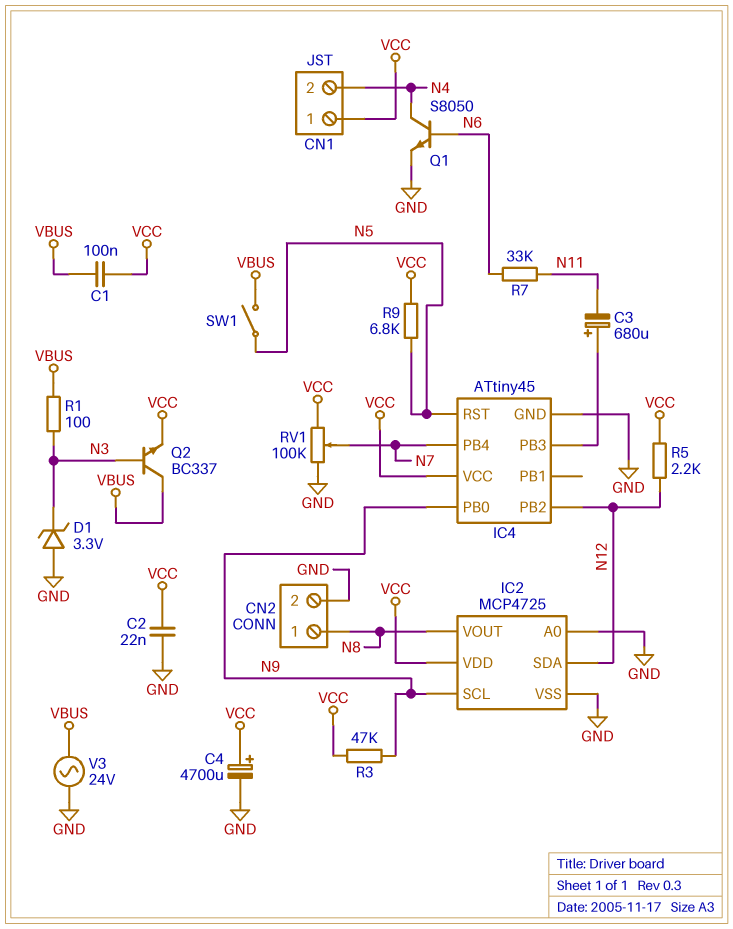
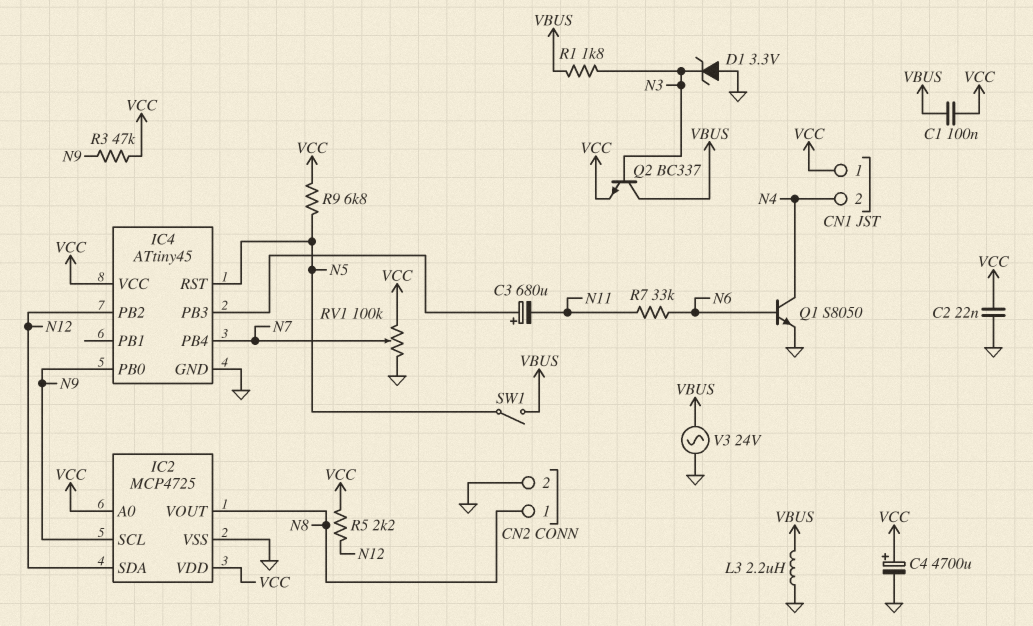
IC2 pin A0: GND -> VCC
L3: none -> 2.2uH (GND, VBUS)
R1: 100 (N3, VBUS) -> 1.8k (N3, VBUS)

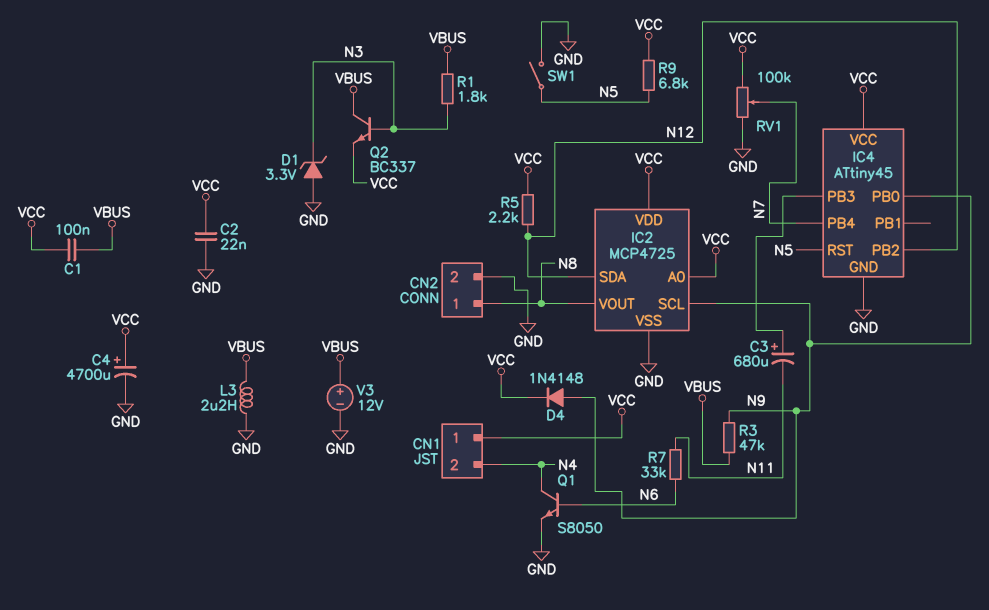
D4: none -> diode 1N4148 (A N9, K VCC)
R3: 47k (N9, VCC) -> 47k (N9, VBUS)
SW1: switch (N5, VBUS) -> switch (GND, N5)
V3: AC 24V (GND, VBUS) -> 12V (plus VBUS, minus GND)

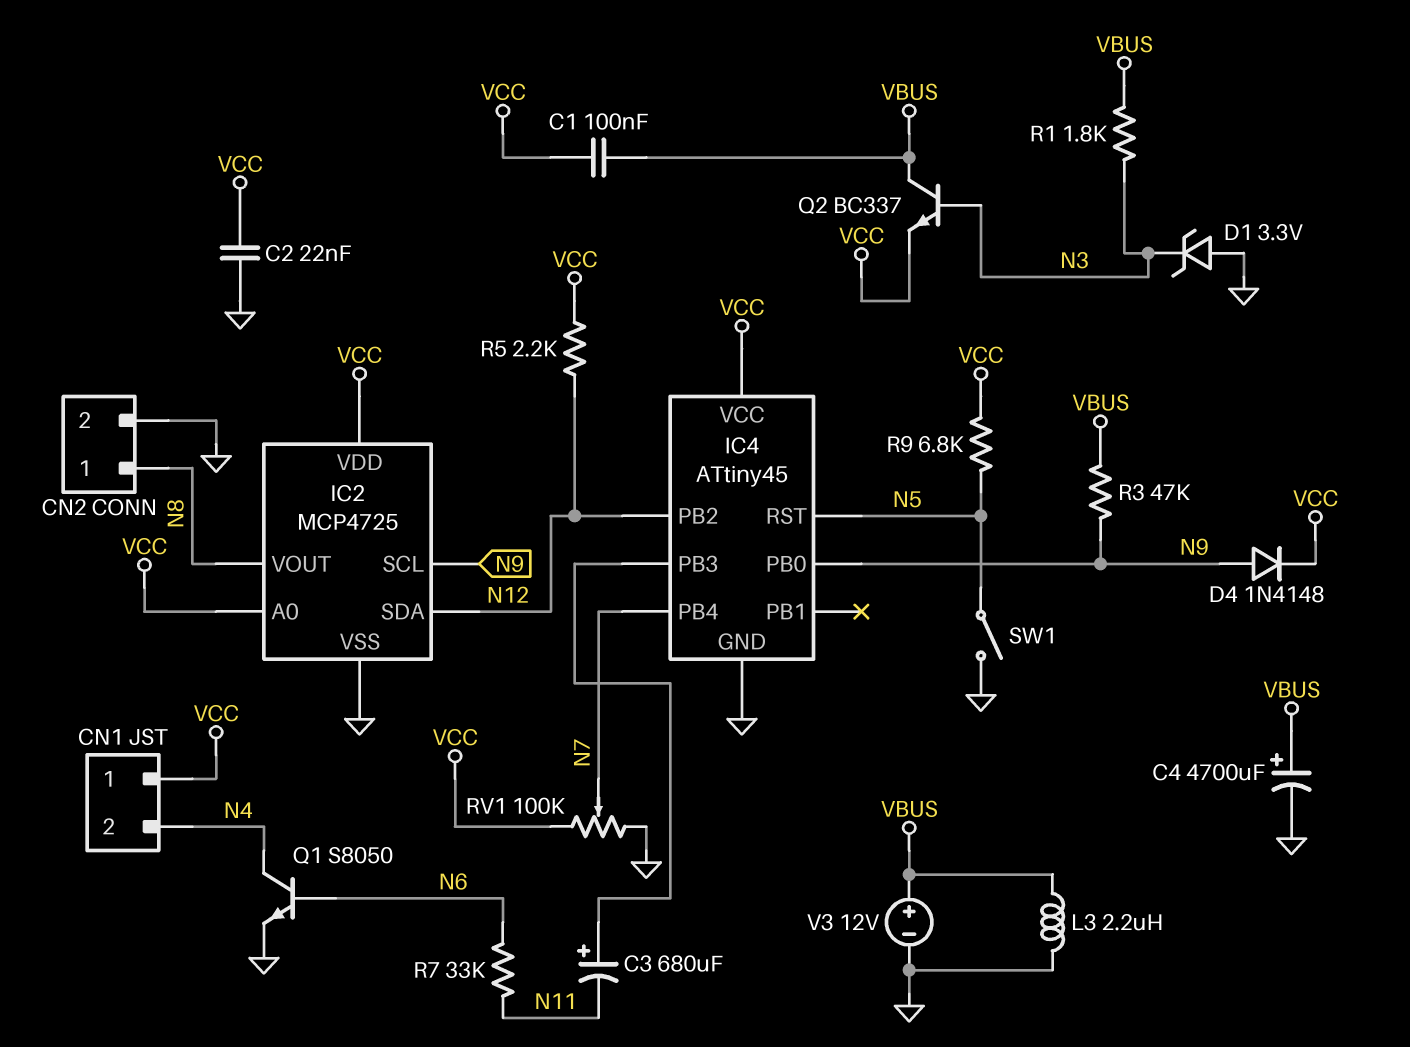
C4: 4700uF (plus VCC, minus GND) -> 4700uF (plus VBUS, minus GND)

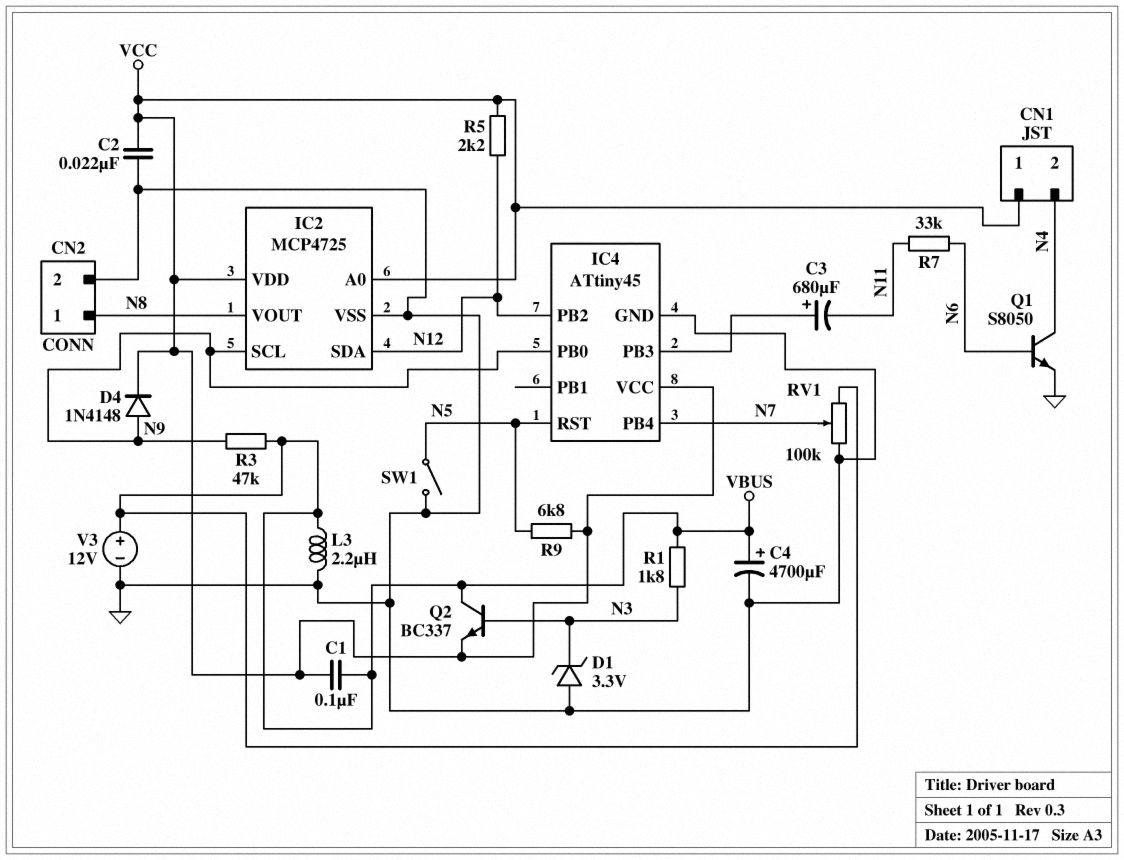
RV1: 100k (GND, VCC, wiper N7) -> 100k (GND, VBUS, wiper N7)

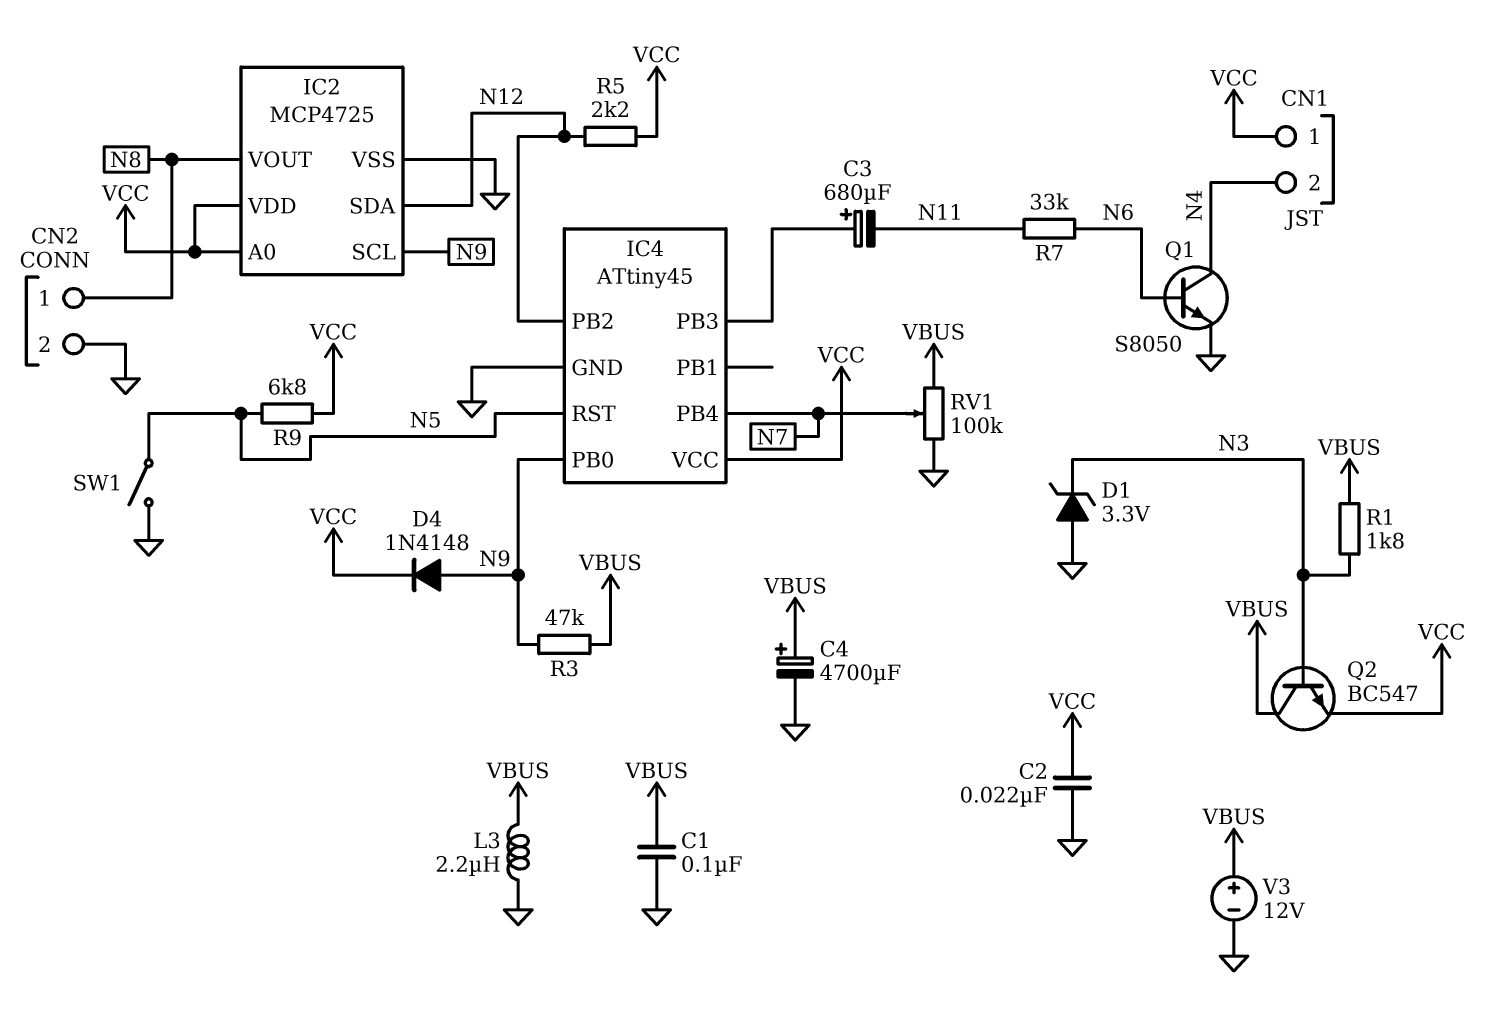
C1: 100nF (VBUS, VCC) -> 100nF (GND, VBUS)
Q2: NPN BC337 (B N3, C VBUS, E VCC) -> NPN BC547 (B N3, C VBUS, E VCC)

